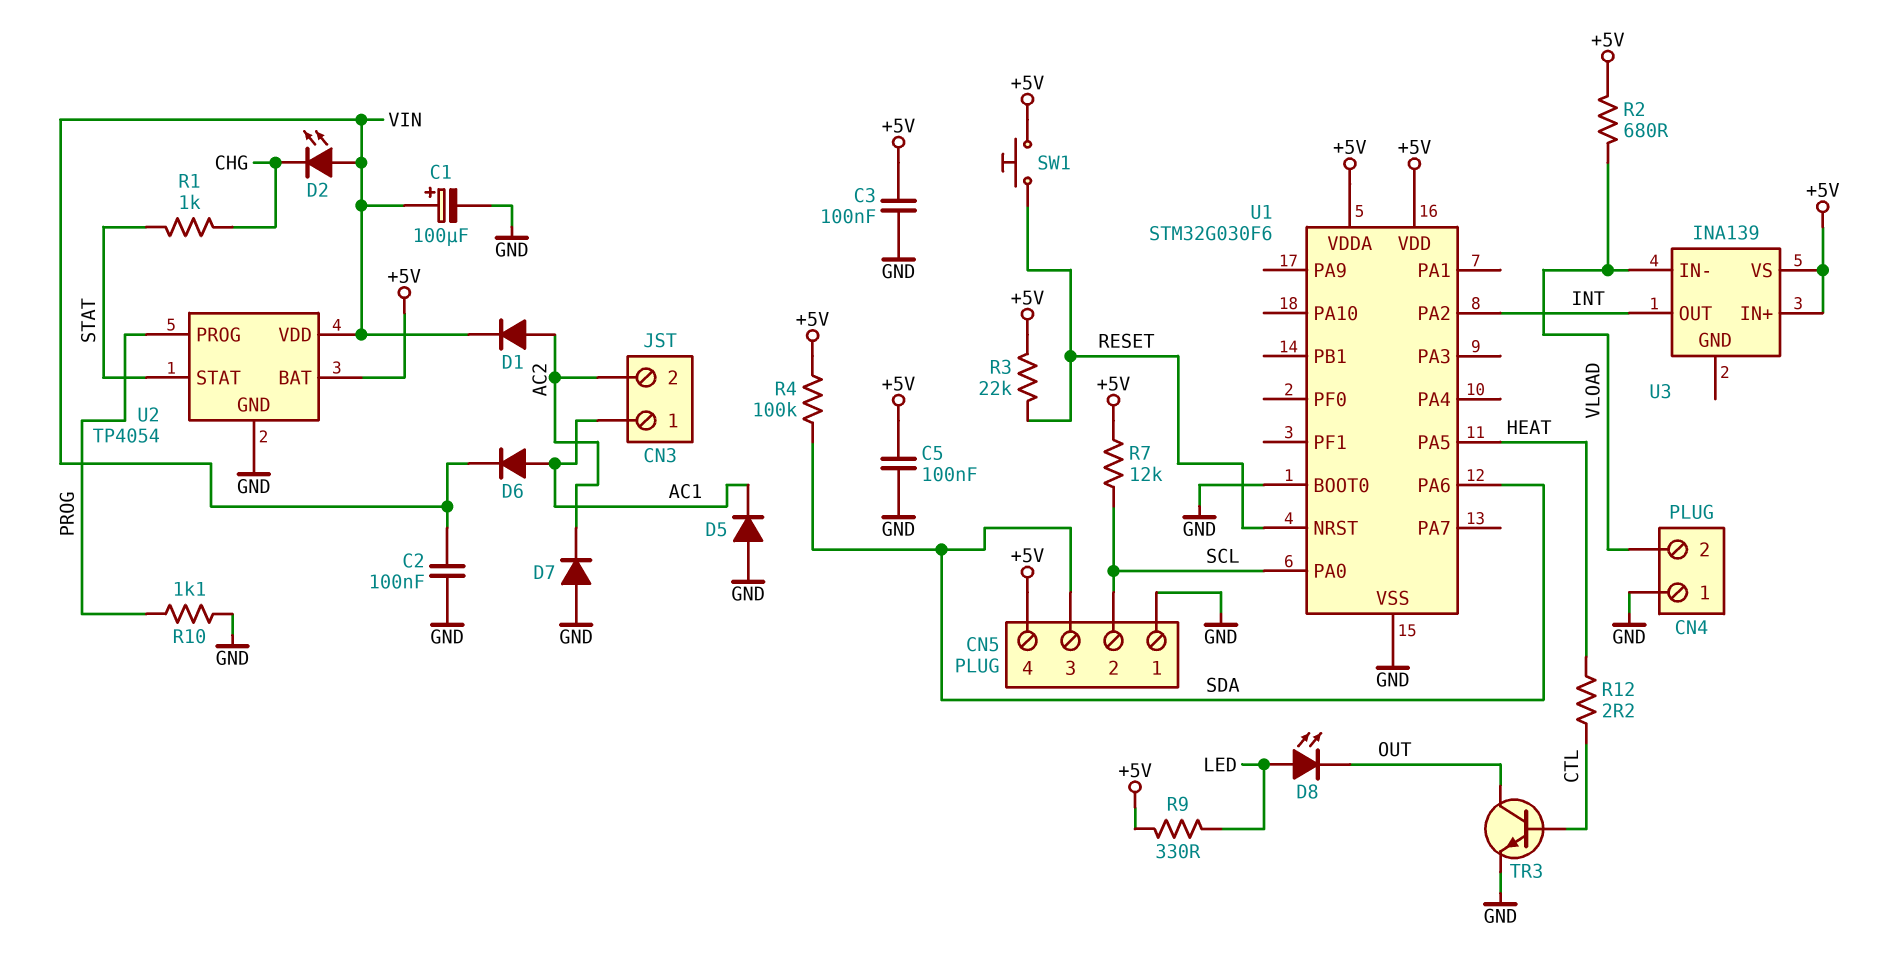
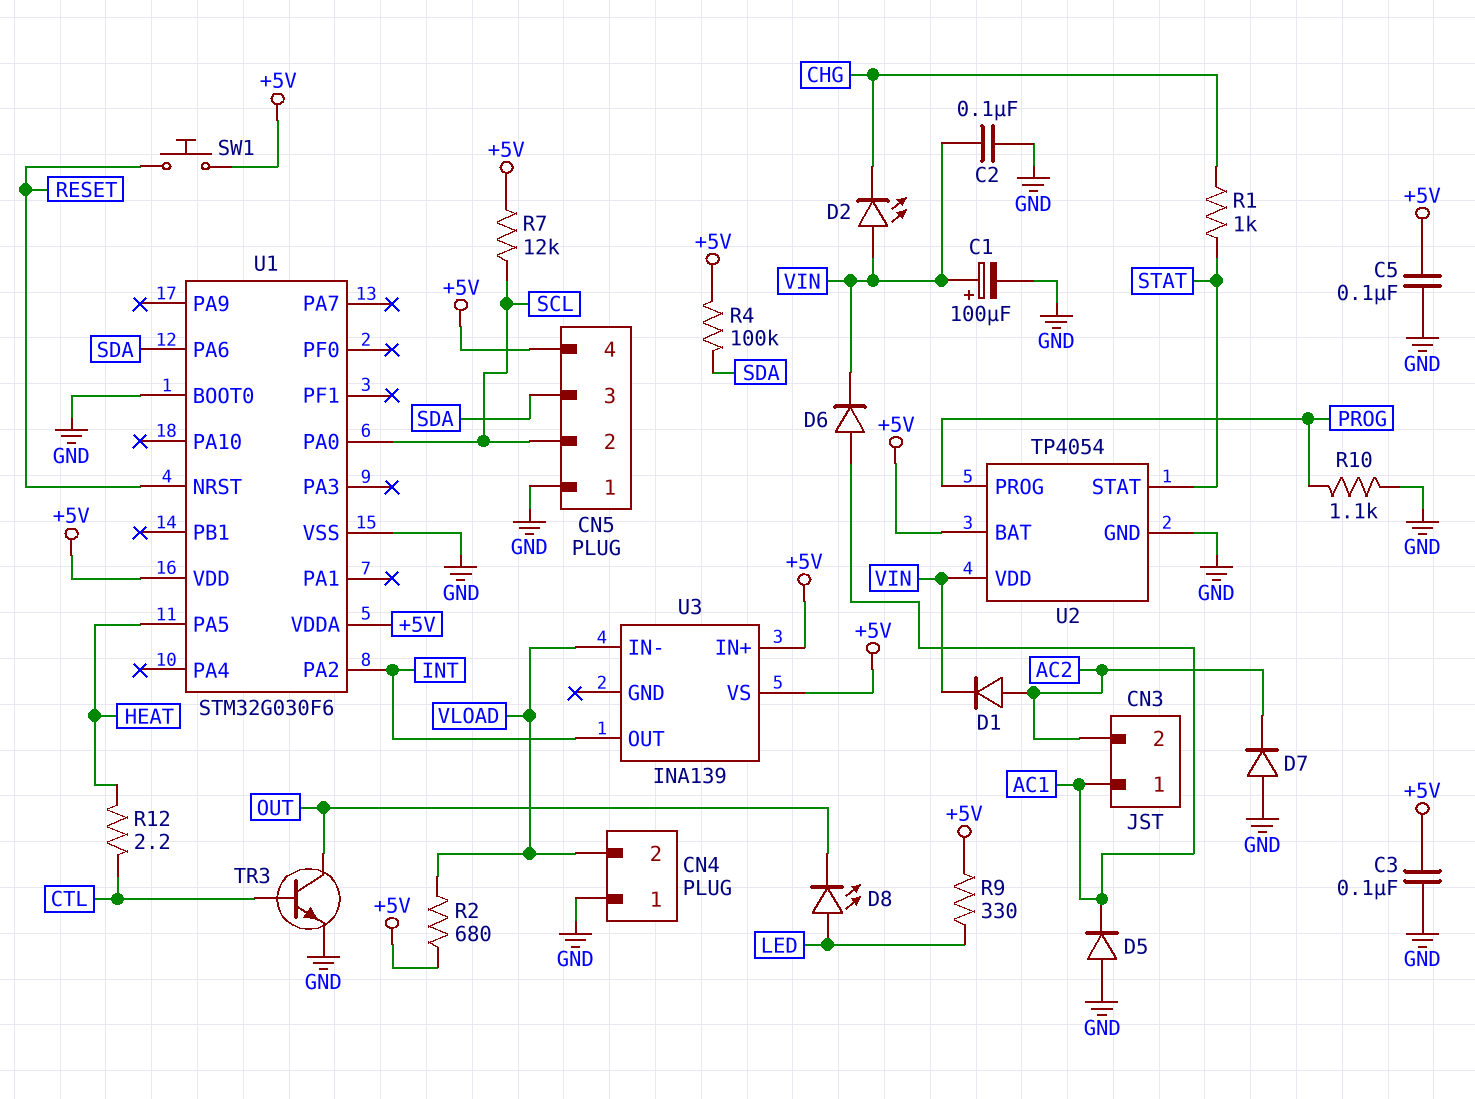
R3: 22k (+5V, RESET) -> none

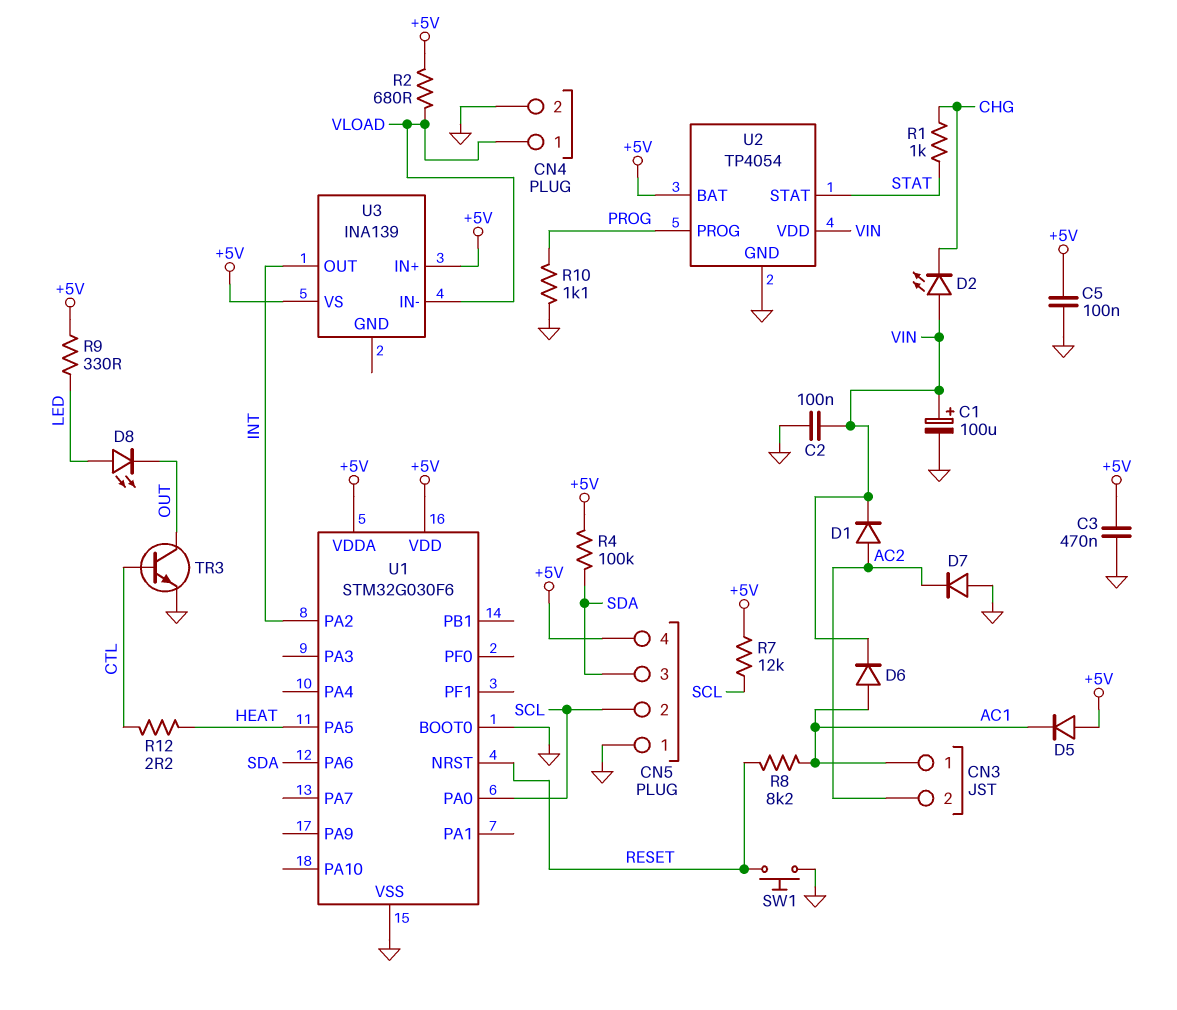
C3: 100nF (+5V, GND) -> 470nF (+5V, GND)
CN4 pin 1: GND -> VLOAD
CN4 pin 2: VLOAD -> GND
D5: diode (A GND, K AC1) -> diode (A +5V, K AC1)
R8: none -> 8.2k (AC1, RESET)
SW1: button (+5V, RESET) -> button (GND, RESET)

